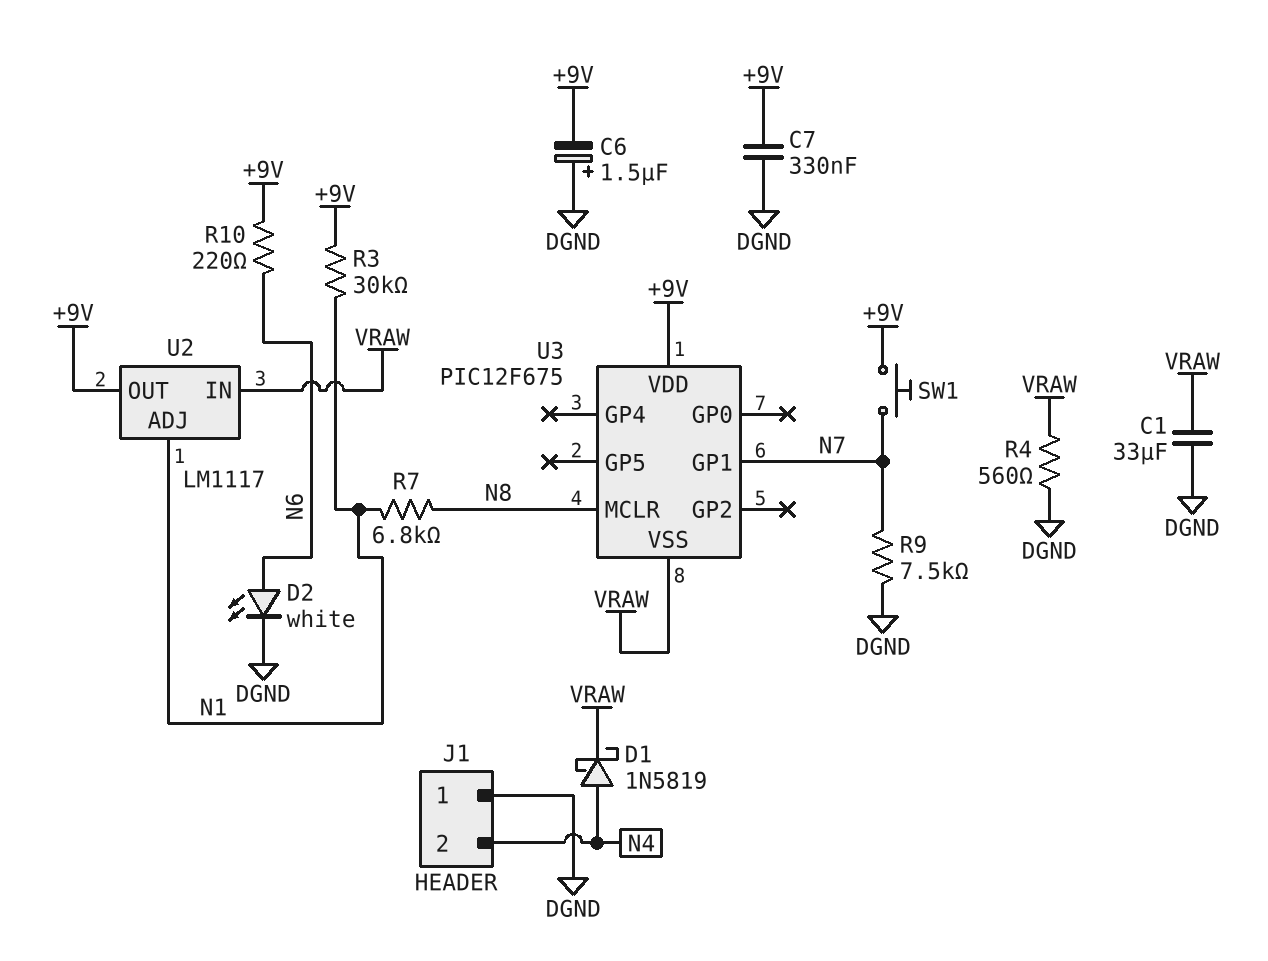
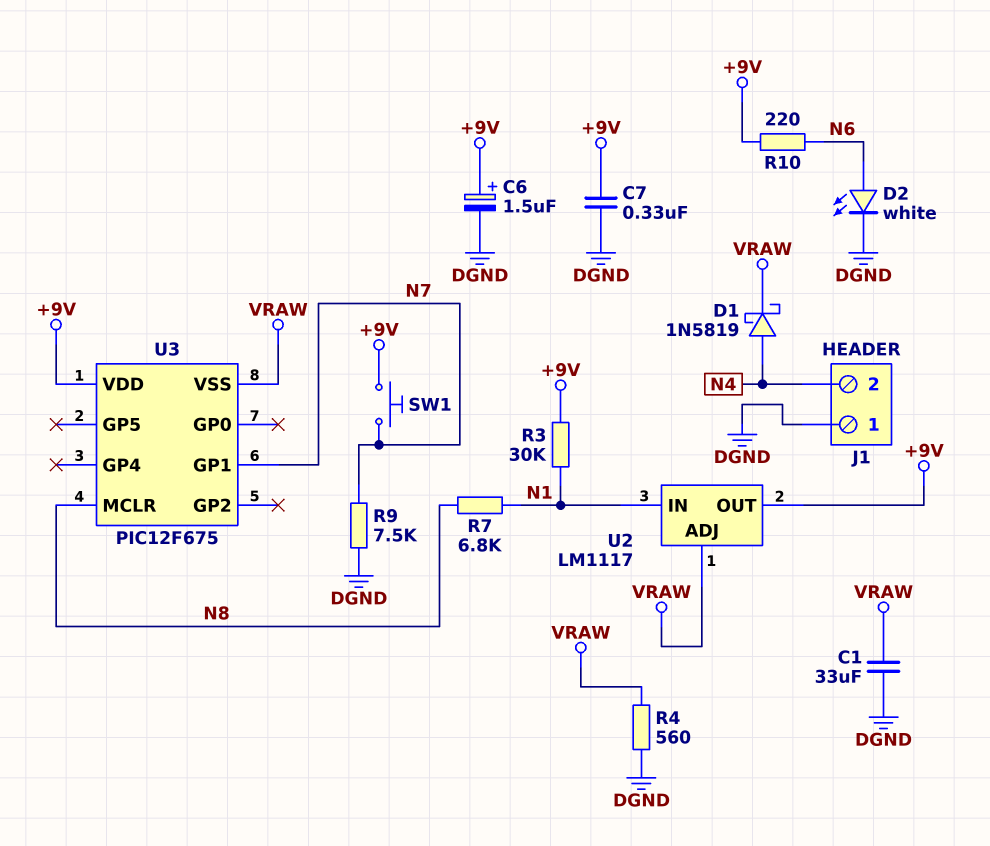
C6: 1.5uF (plus DGND, minus +9V) -> 1.5uF (plus +9V, minus DGND)
U2 pin ADJ: N1 -> VRAW
U2 pin IN: VRAW -> N1

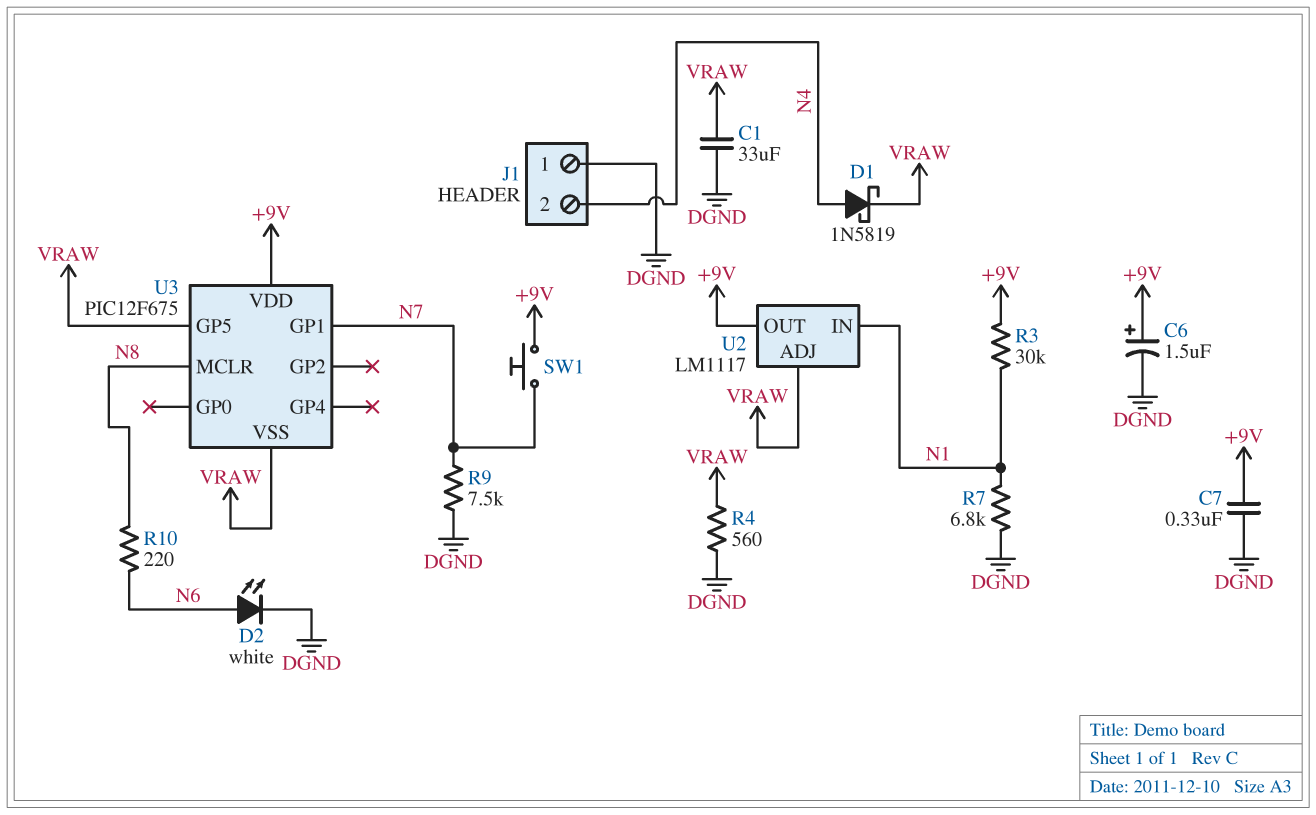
R7: 6.8k (N1, N8) -> 6.8k (DGND, N1)
R10: 220 (+9V, N6) -> 220 (N6, N8)
U3 pin GP5: none -> VRAW

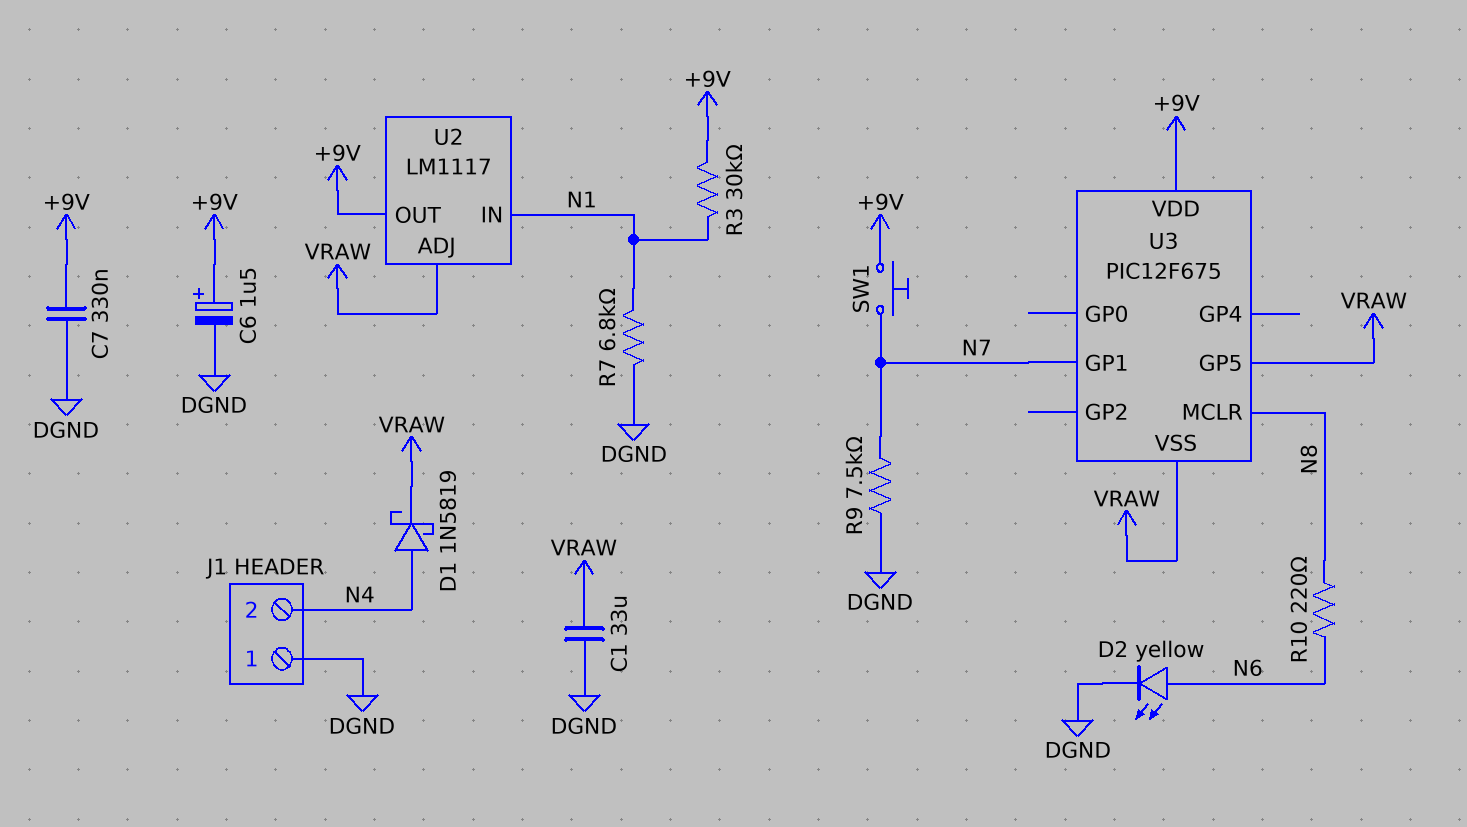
D2: LED white (A N6, K DGND) -> LED yellow (A N6, K DGND)
R4: 560 (DGND, VRAW) -> none

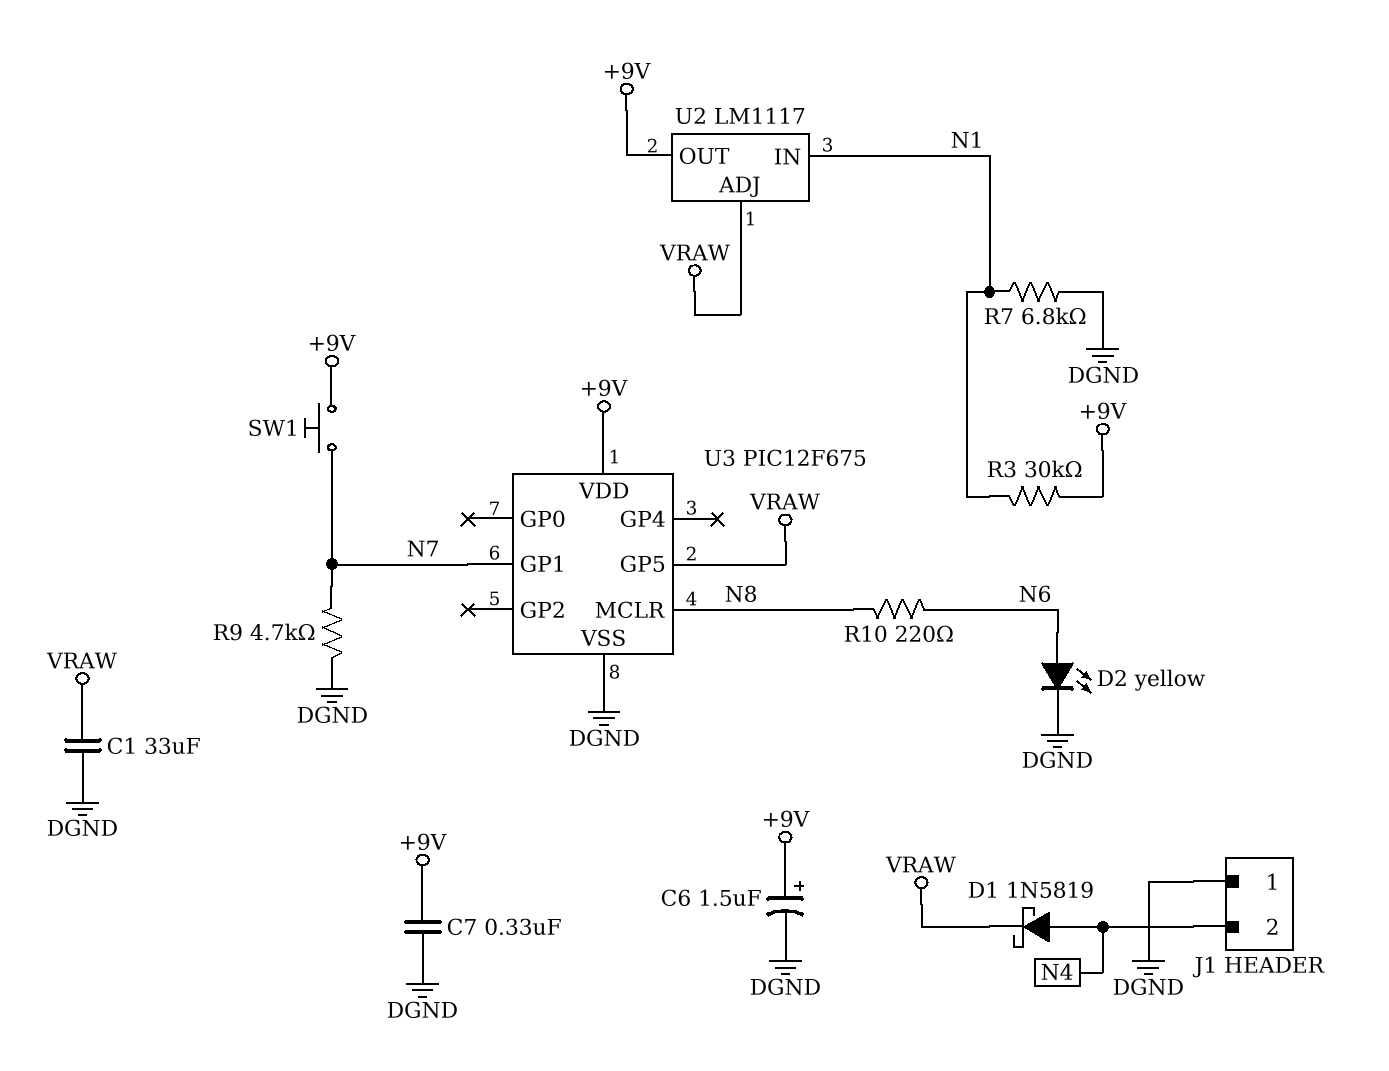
R9: 7.5k (DGND, N7) -> 4.7k (DGND, N7)
U3 pin VSS: VRAW -> DGND

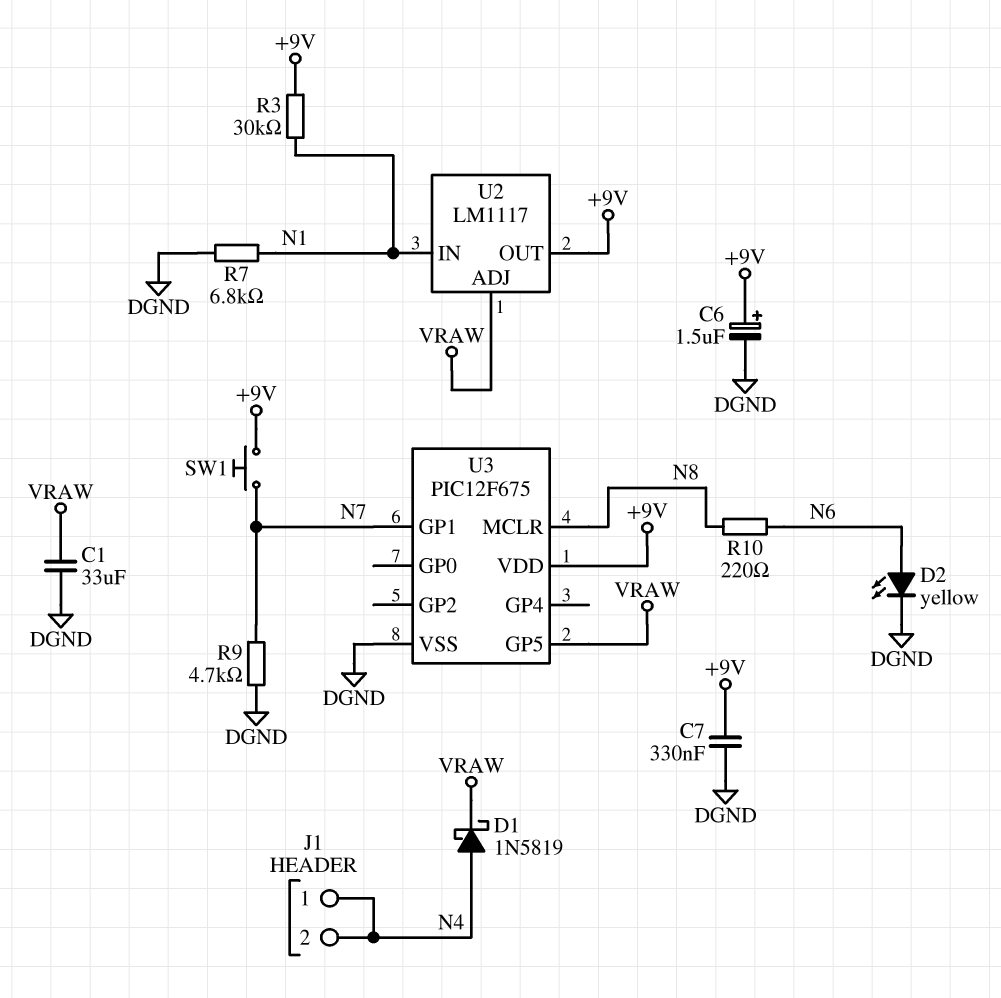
J1 pin 1: DGND -> N4

